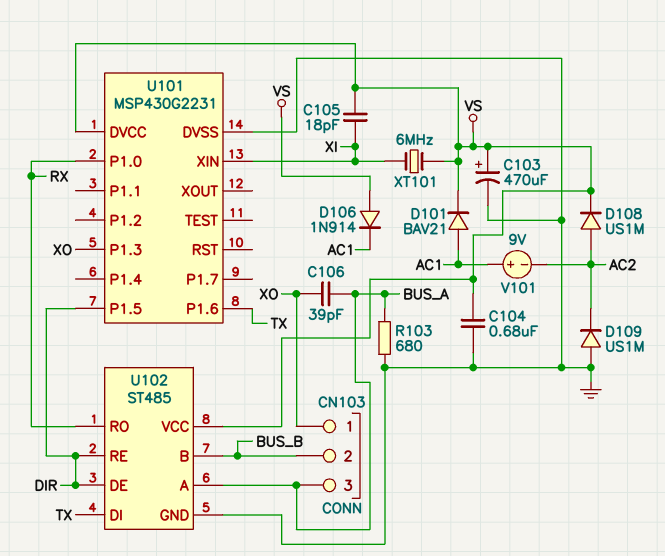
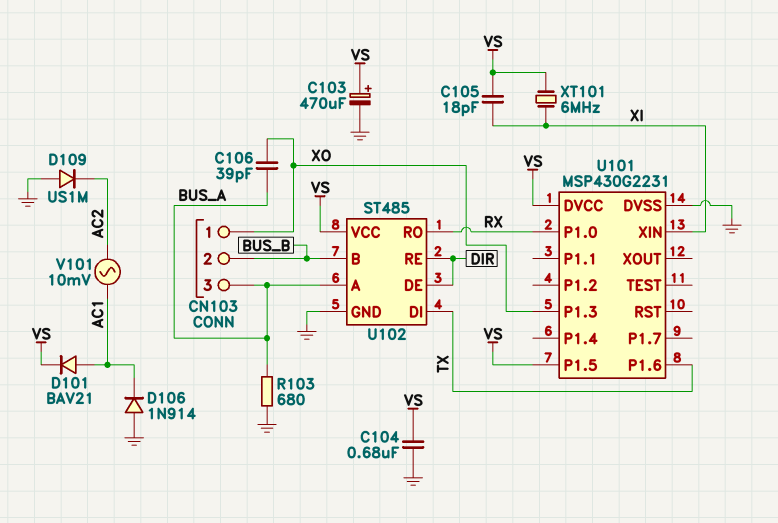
D106: diode 1N914 (A VS, K AC1) -> diode 1N914 (A GND, K AC1)
D108: diode US1M (A AC2, K VS) -> none
U101 pin P1.5: DIR -> VS
V101: 9V (plus AC1, minus AC2) -> AC 10mV (AC1, AC2)

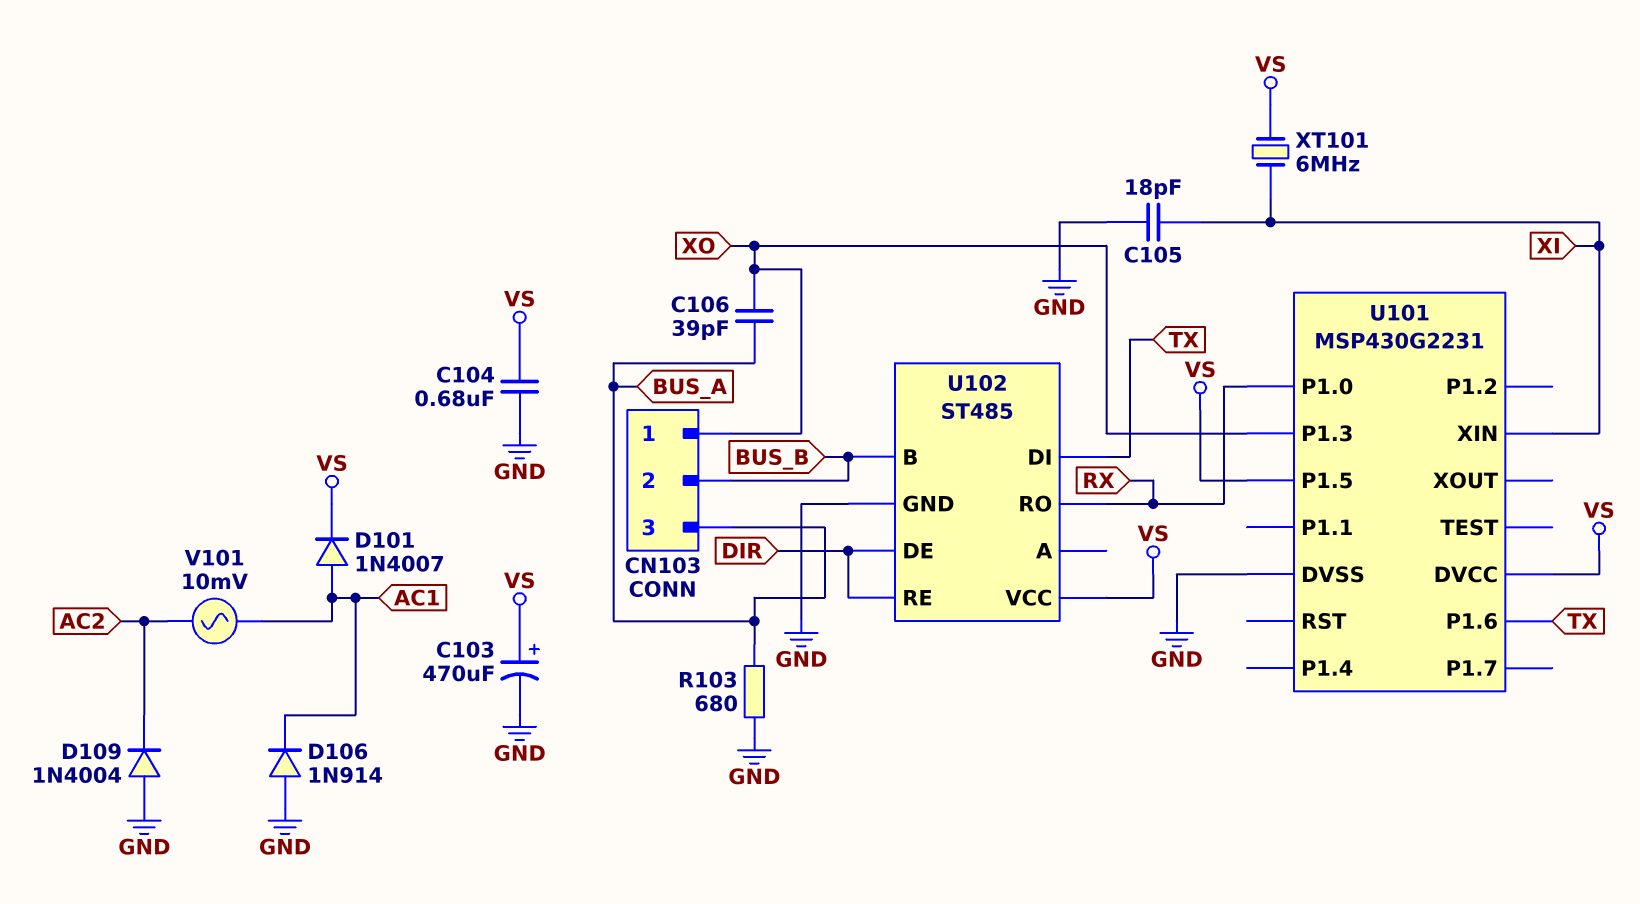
C105: 18pF (VS, XI) -> 18pF (GND, XI)
D101: diode BAV21 (A AC1, K VS) -> diode 1N4007 (A AC1, K VS)
D109: diode US1M (A GND, K AC2) -> diode 1N4004 (A GND, K AC2)
U102 pin A: BUS_A -> none

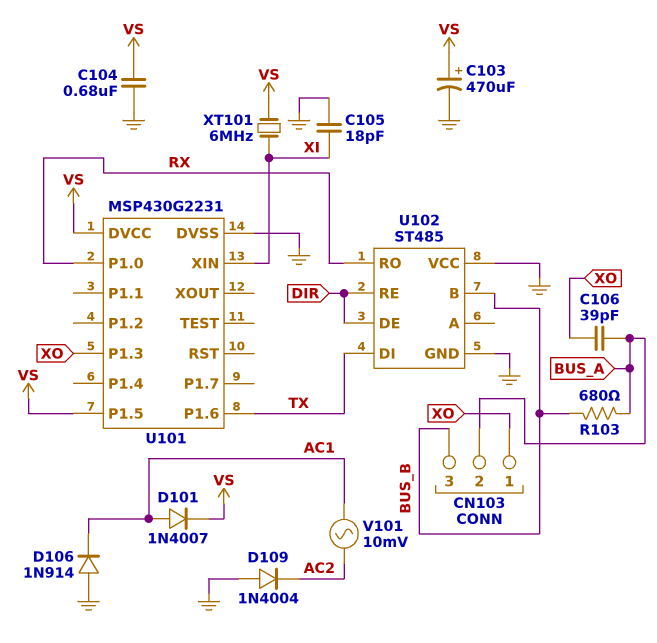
CN103 pin 2: BUS_B -> BUS_A
CN103 pin 3: BUS_A -> BUS_B
R103: 680 (BUS_A, GND) -> 680 (BUS_A, BUS_B)
U102 pin VCC: VS -> GND

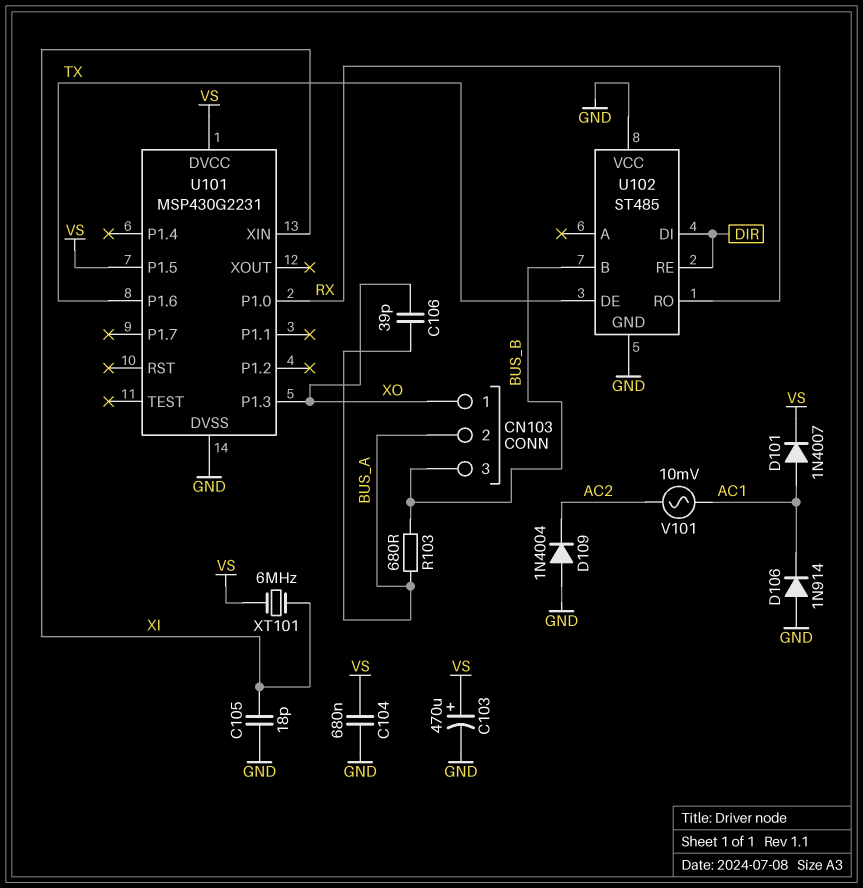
U102 pin DE: DIR -> TX
U102 pin DI: TX -> DIR

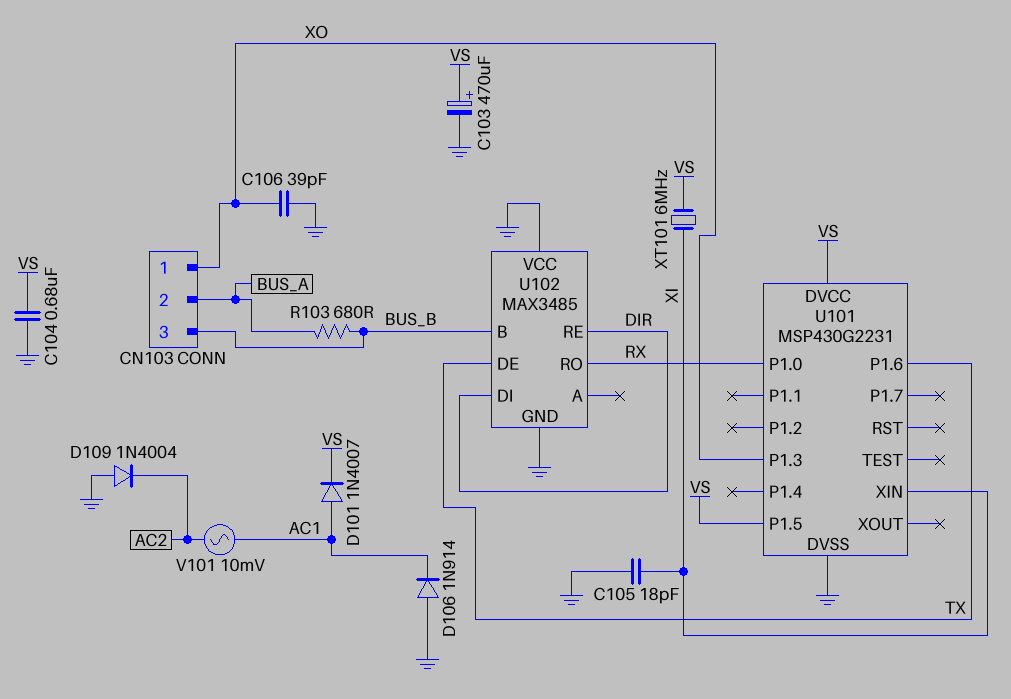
C106: 39pF (BUS_A, XO) -> 39pF (GND, XO)
U102: ST485 -> MAX3485

